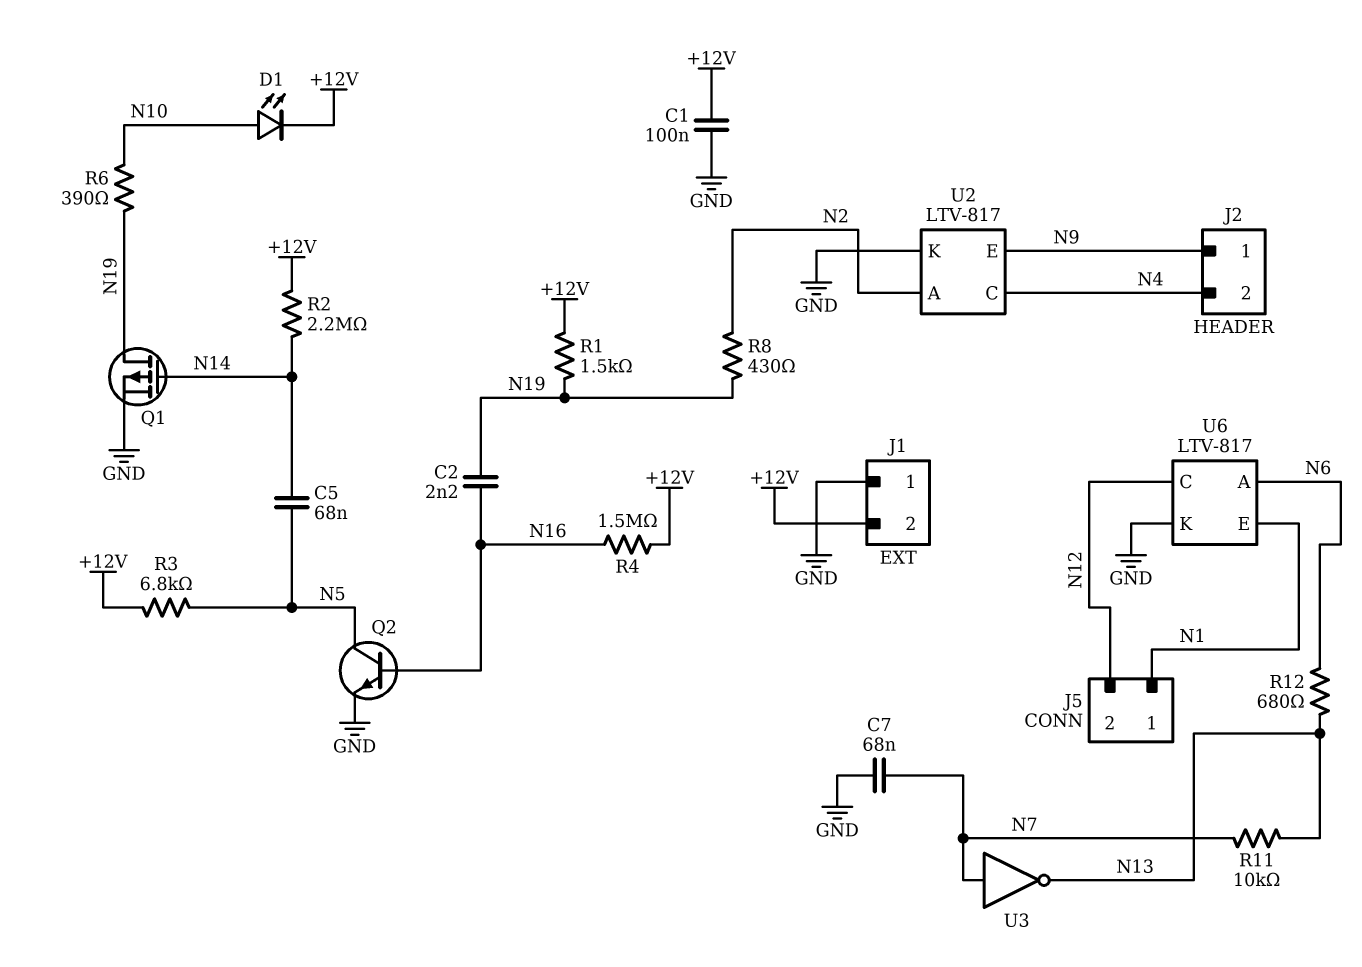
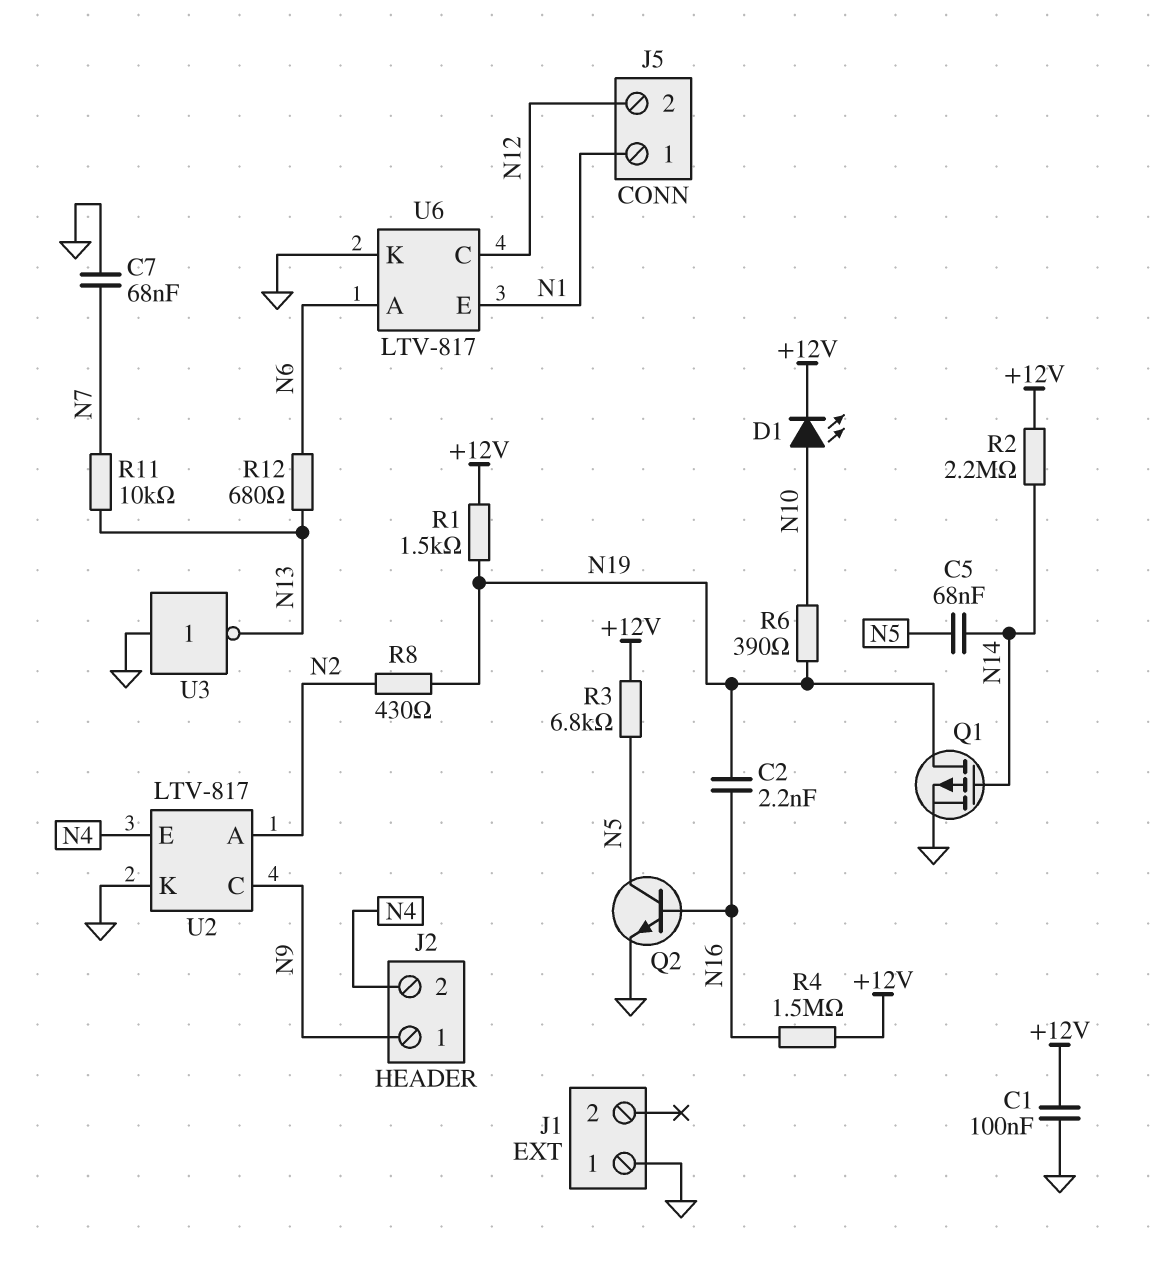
J1 pin 2: +12V -> none
U2 pin C: N4 -> N9
U2 pin E: N9 -> N4
U3: NOT (in N7, out N13) -> NOT (in GND, out N13)

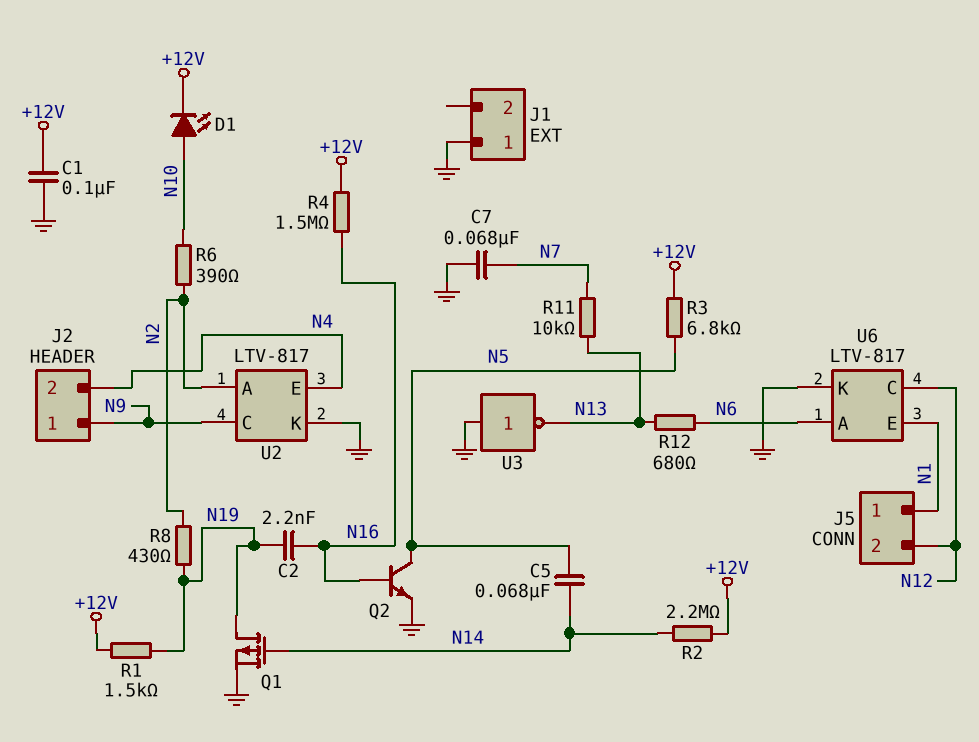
R6: 390 (N10, N19) -> 390 (N2, N10)

